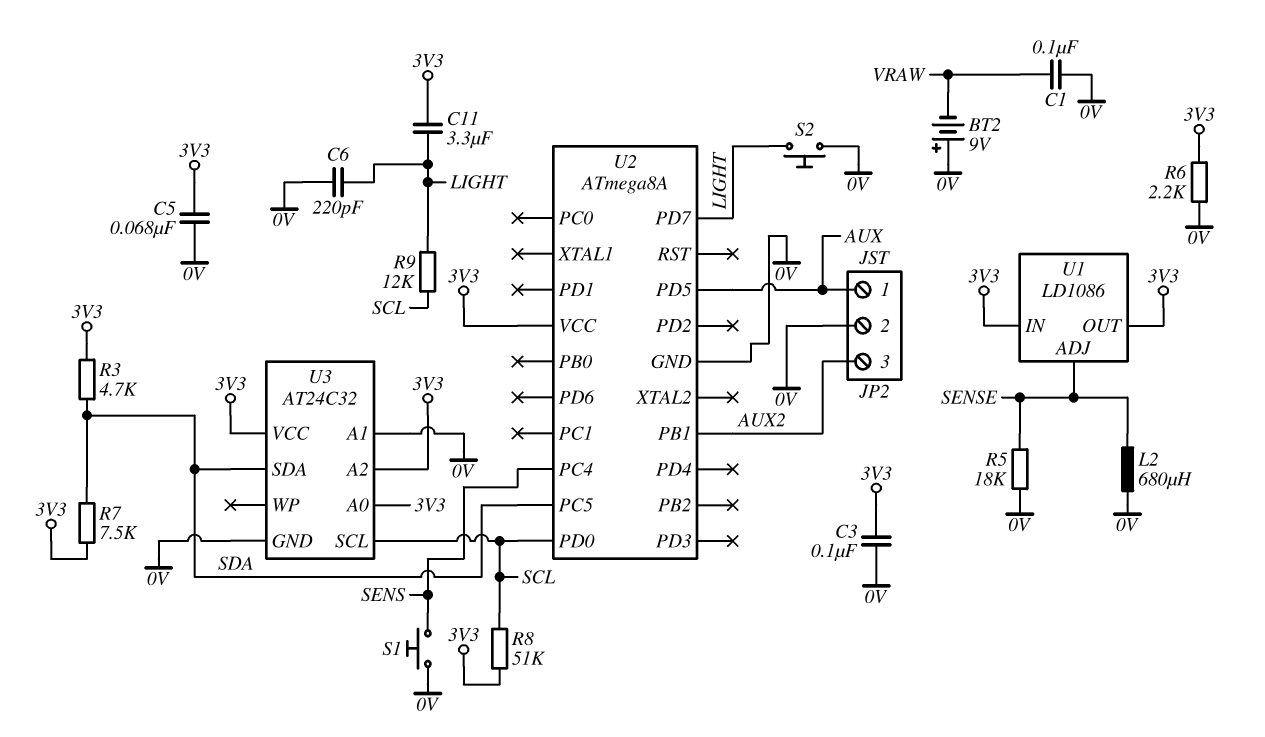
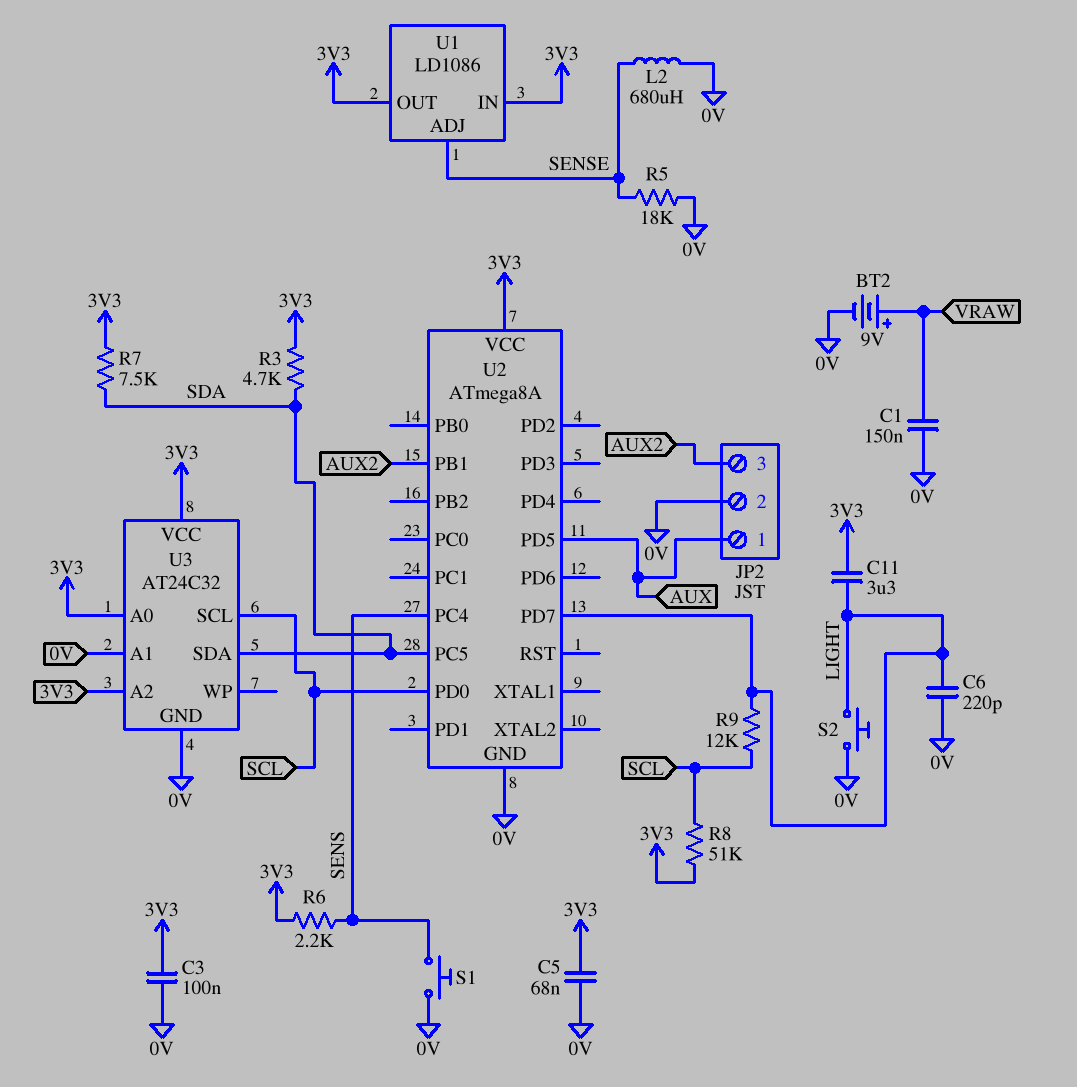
BT2: 9V (plus 0V, minus VRAW) -> 9V (plus VRAW, minus 0V)
C1: 100nF (0V, VRAW) -> 150nF (0V, VRAW)
R6: 2.2k (0V, 3V3) -> 2.2k (3V3, SENS)

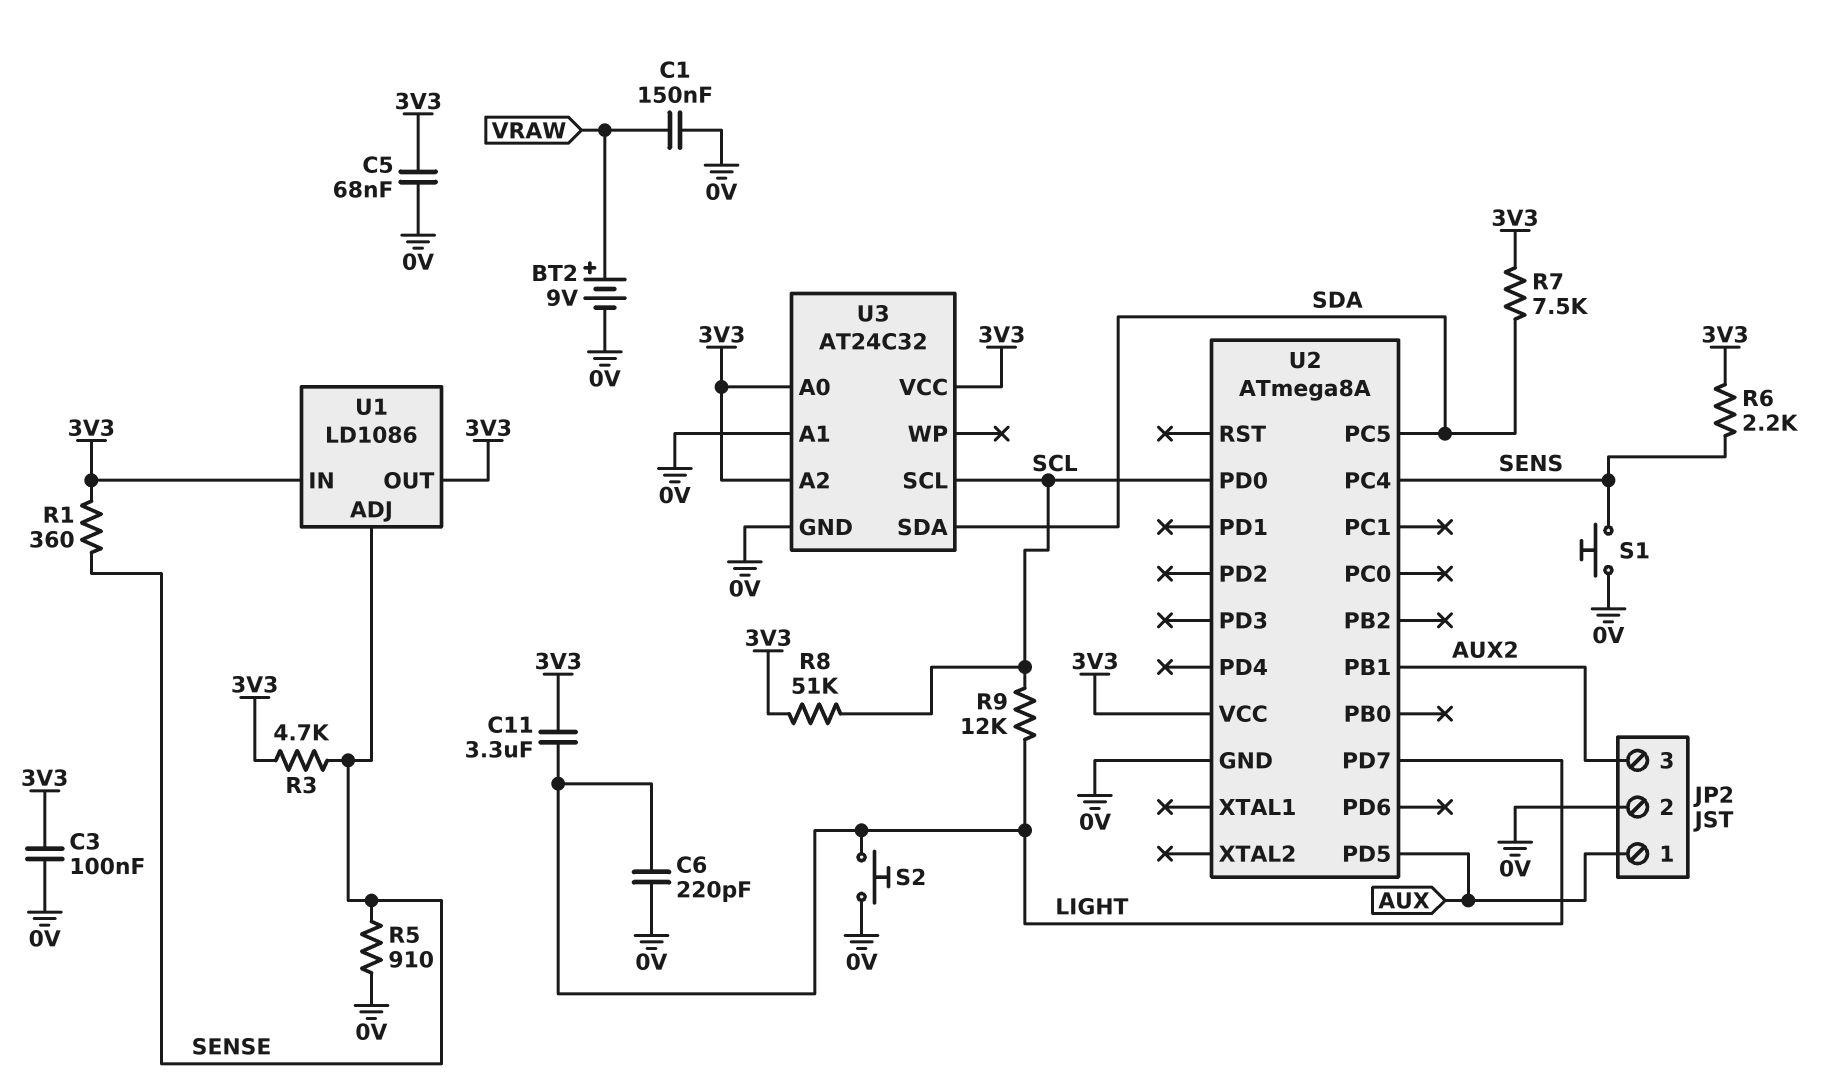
L2: 680uH (0V, SENSE) -> none
R1: none -> 360 (3V3, SENSE)
R3: 4.7k (3V3, SDA) -> 4.7k (3V3, SENSE)
R5: 18k (0V, SENSE) -> 910 (0V, SENSE)

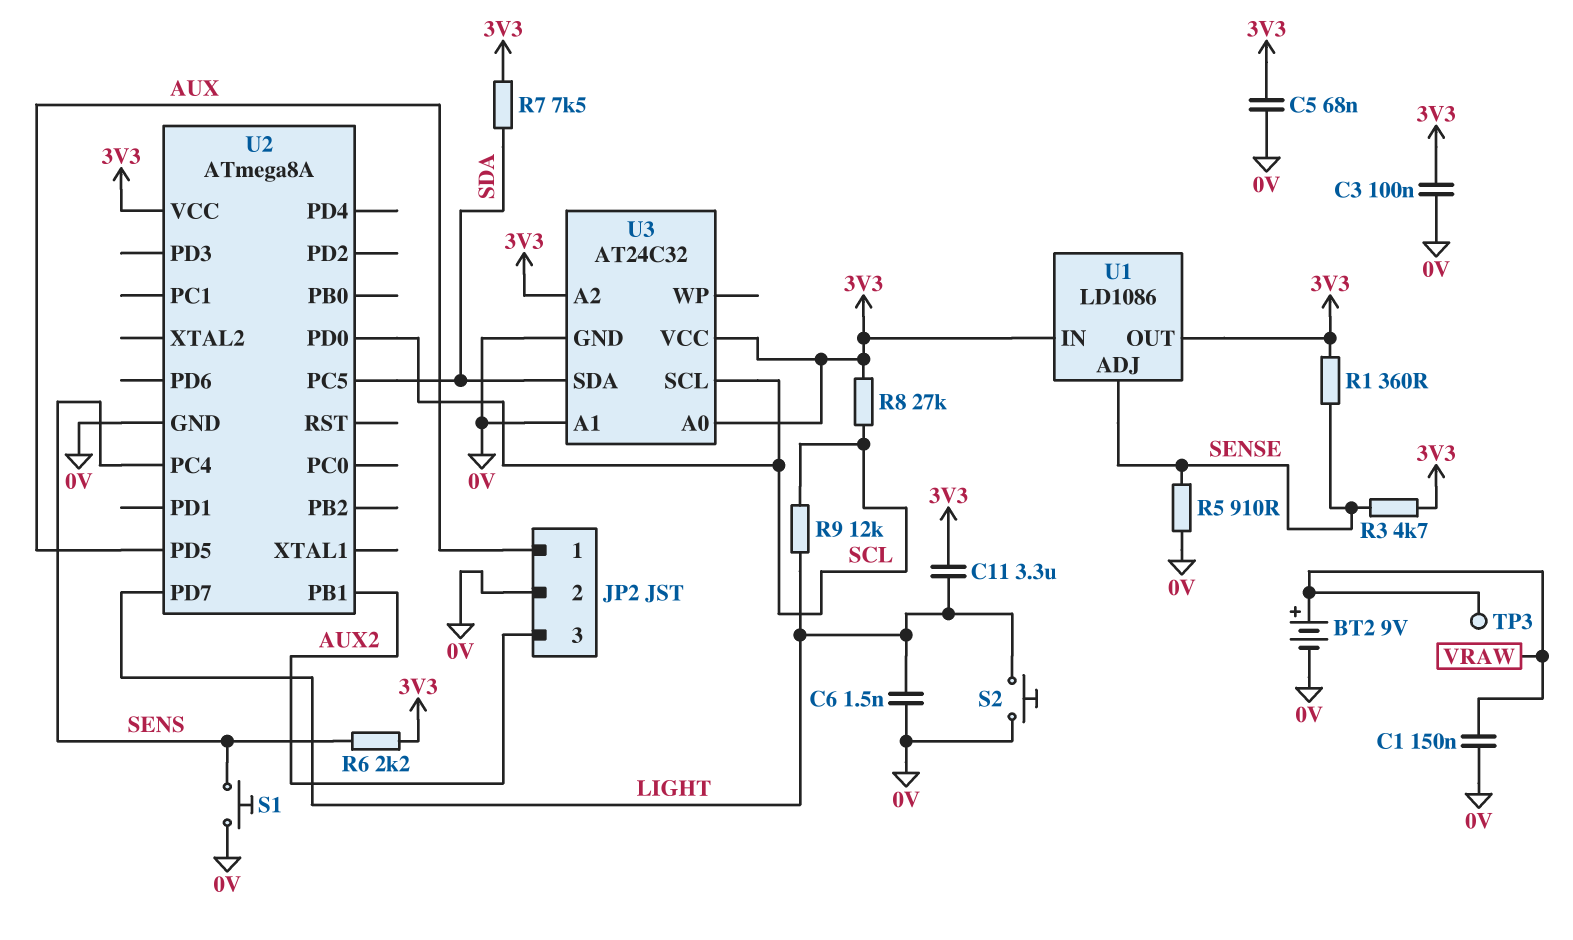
C6: 220pF (0V, LIGHT) -> 1.5nF (0V, LIGHT)
R8: 51k (3V3, SCL) -> 27k (3V3, SCL)
TP3: none -> test point (VRAW)

